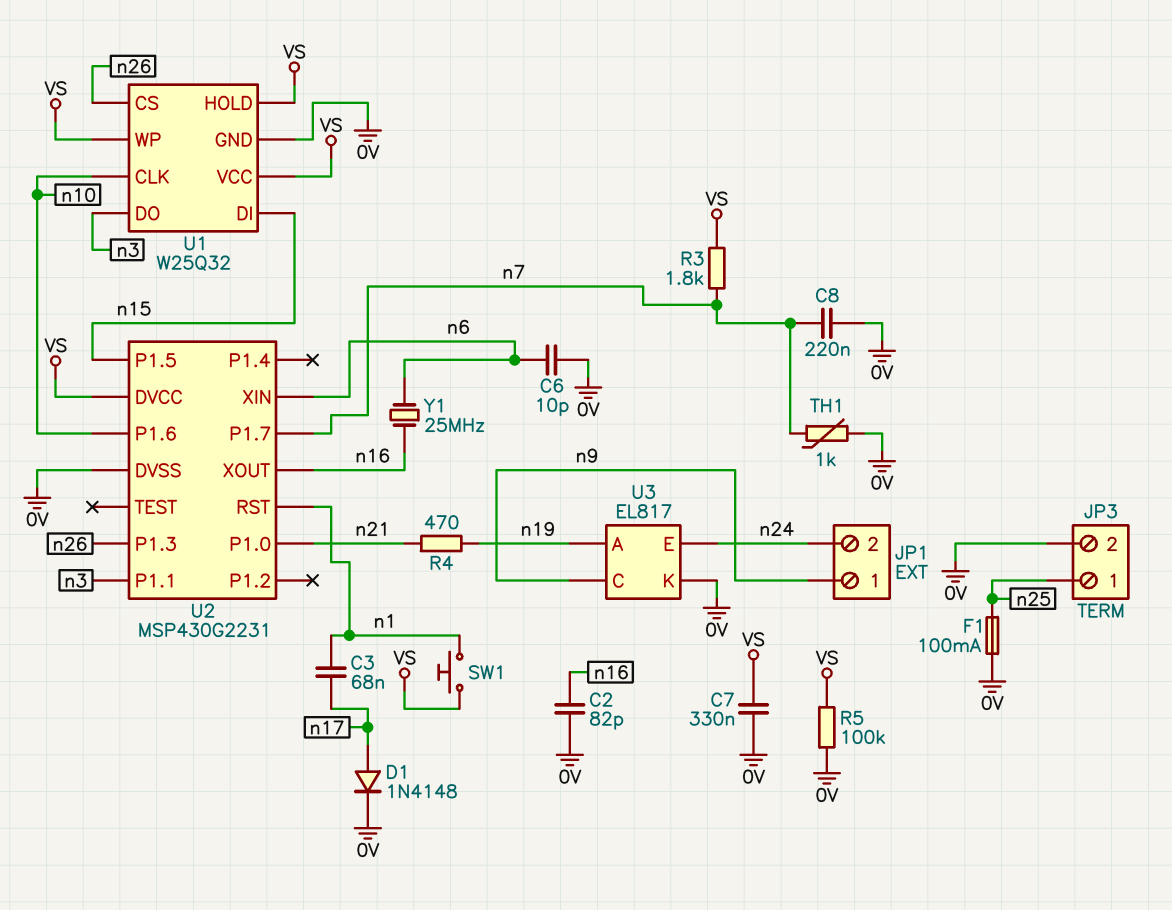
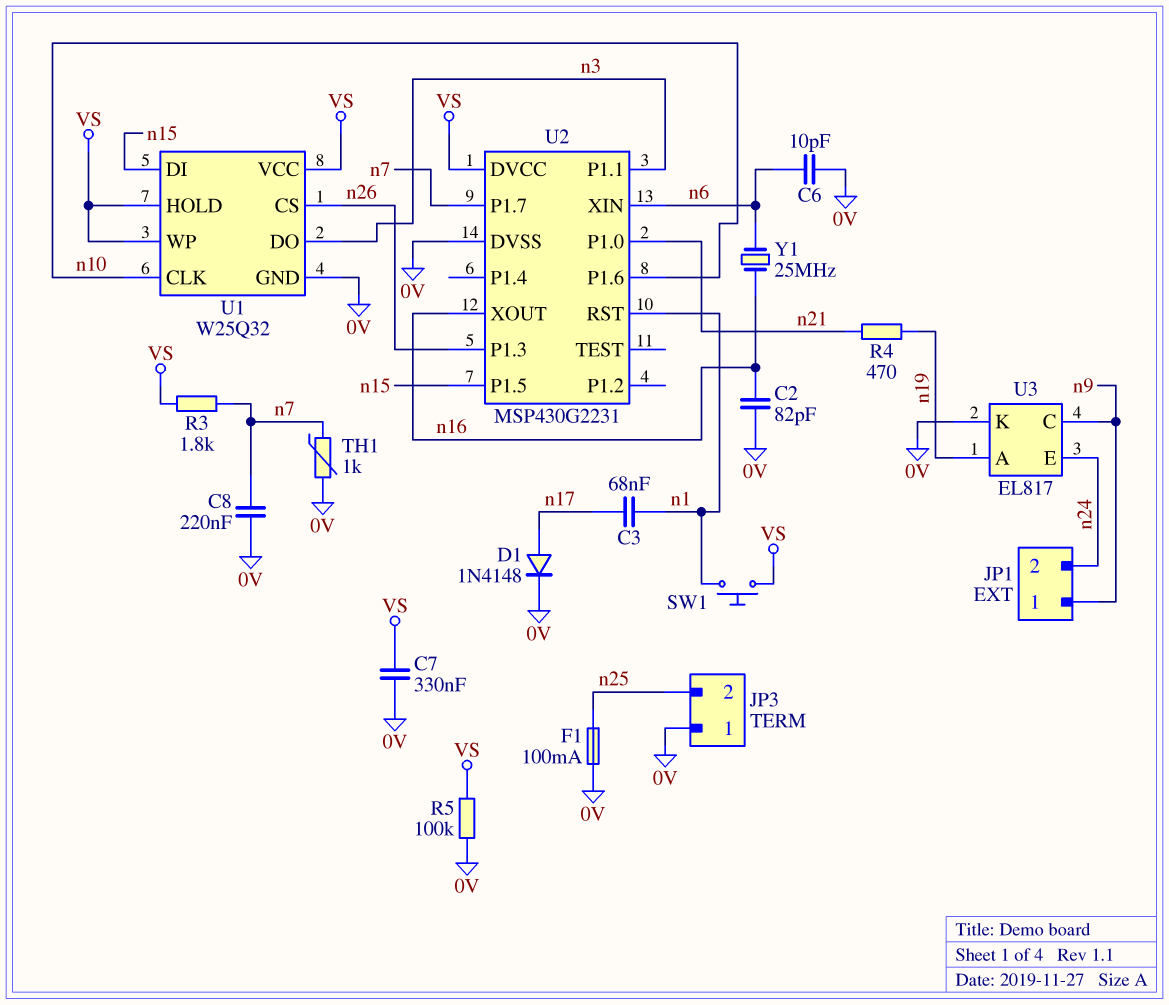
JP3 pin 1: n25 -> 0V
JP3 pin 2: 0V -> n25

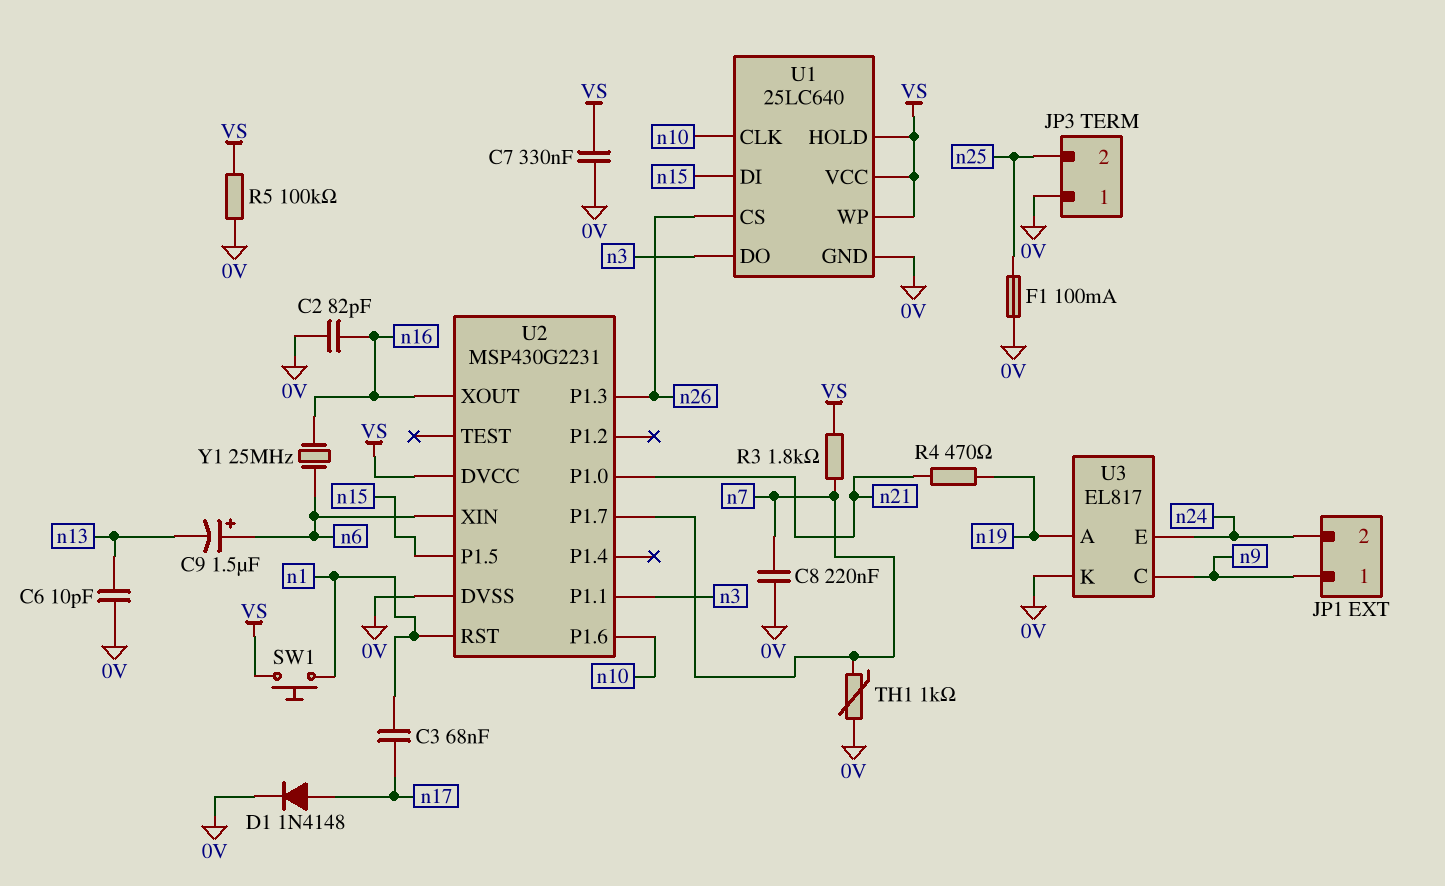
C6: 10pF (0V, n6) -> 10pF (0V, n13)
C9: none -> 1.5uF (plus n6, minus n13)
U1: W25Q32 -> 25LC640

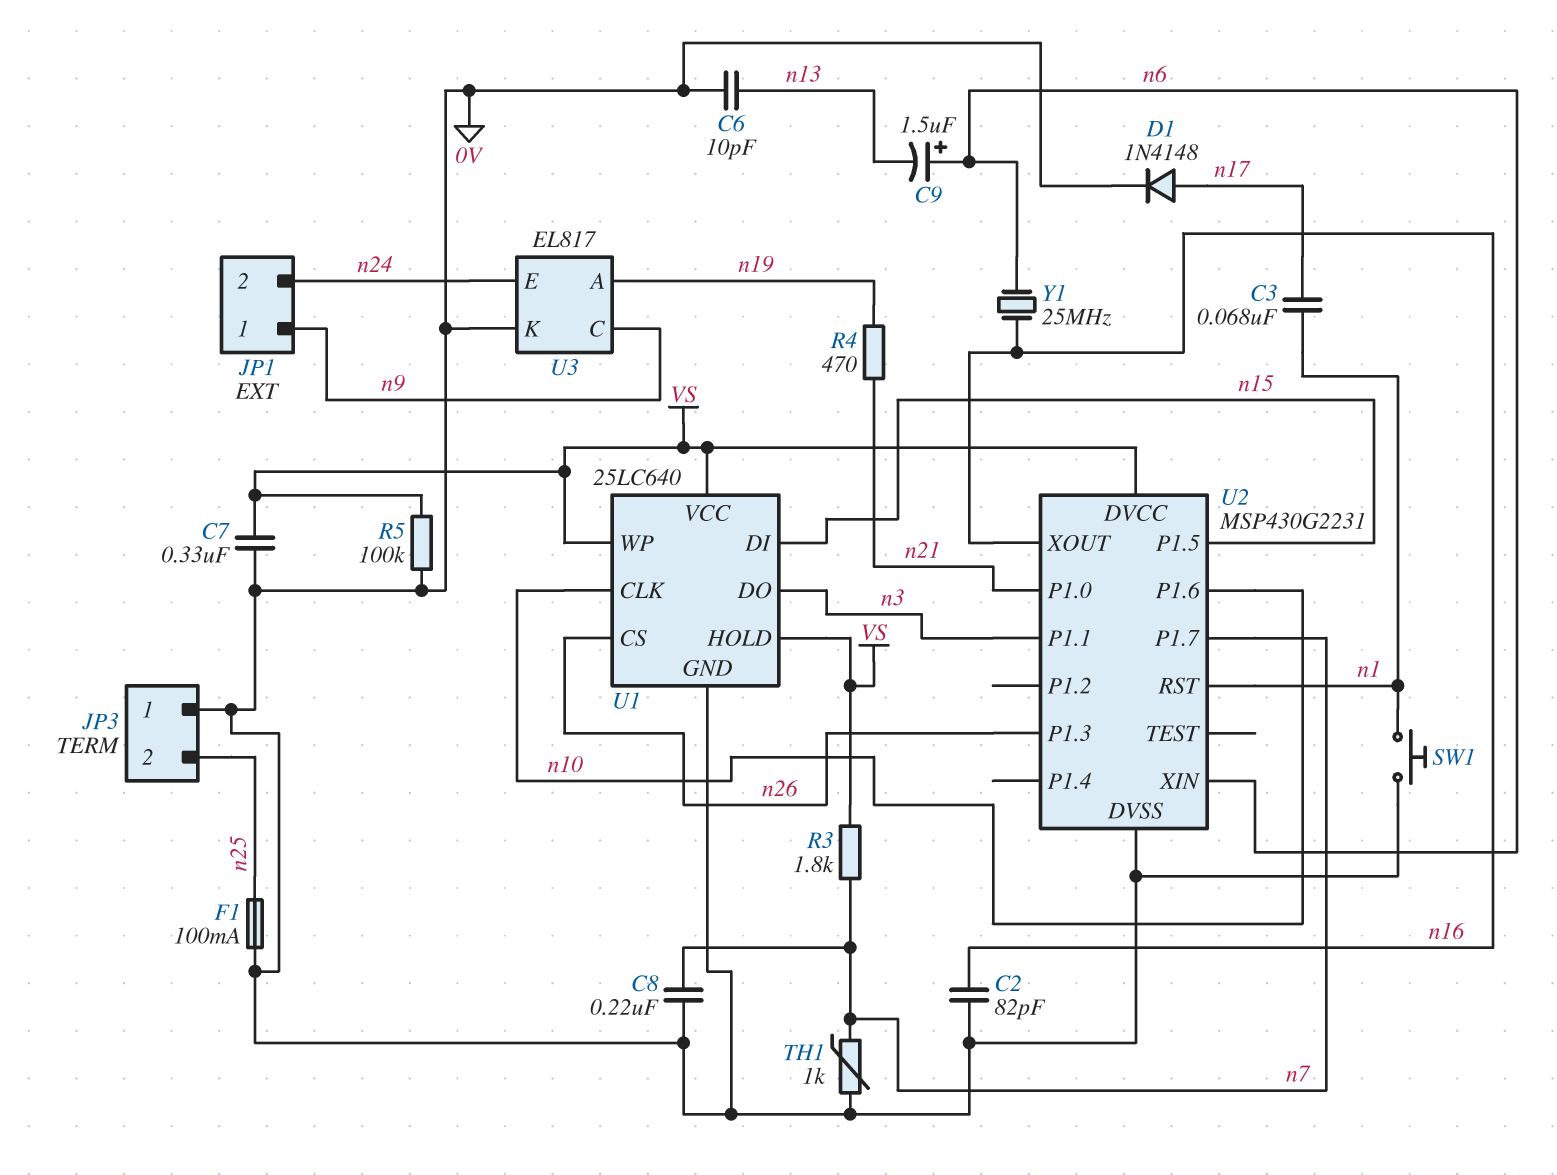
SW1: button (VS, n1) -> button (0V, n1)

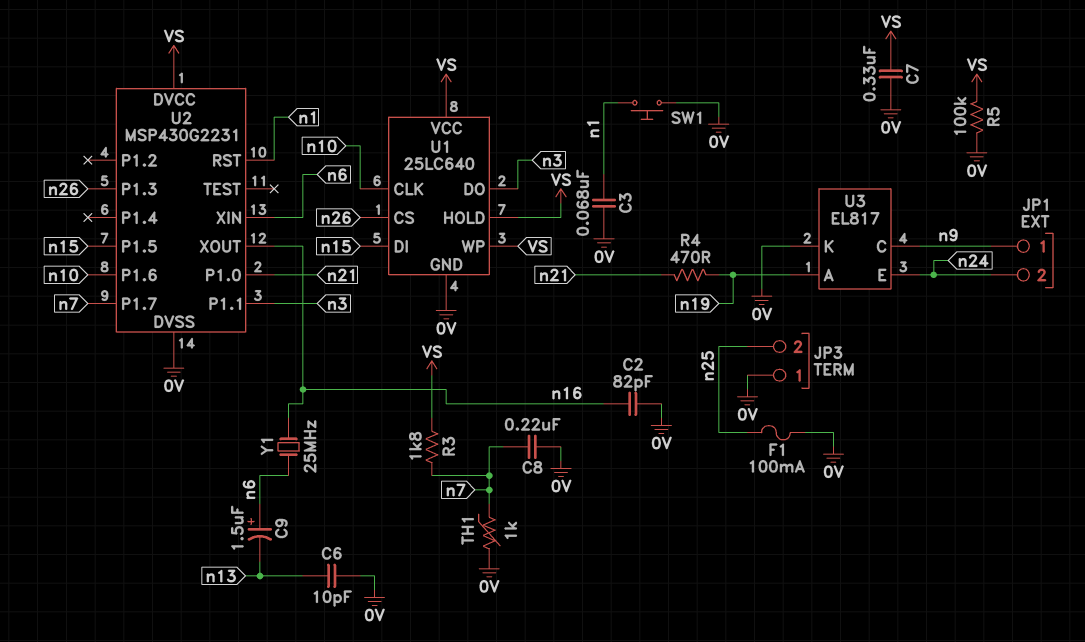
C3: 68nF (n1, n17) -> 68nF (0V, n1)
D1: diode 1N4148 (A n17, K 0V) -> none

